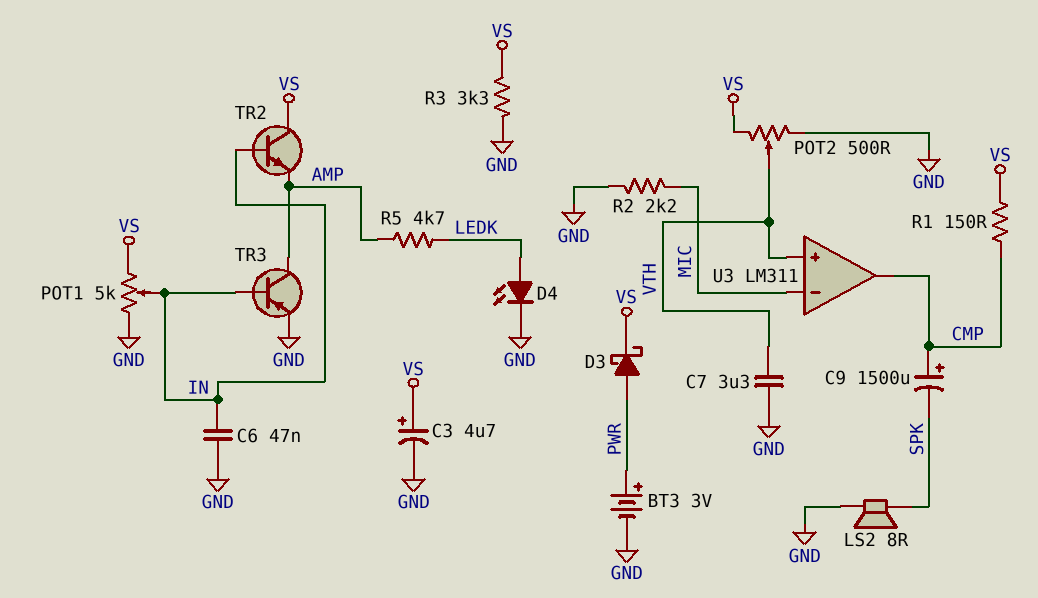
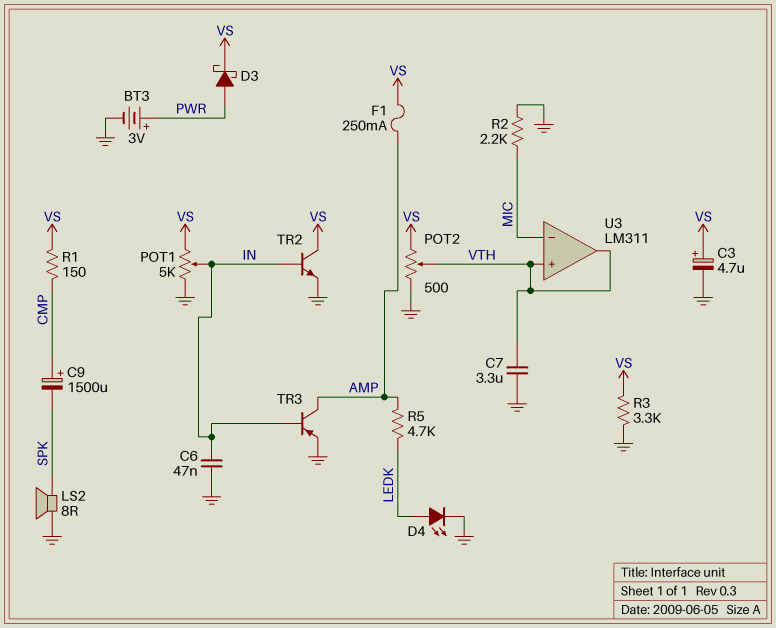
F1: none -> 250mA (AMP, VS)
TR2: NPN (B IN, C VS, E AMP) -> NPN (B IN, C VS, E GND)
U3 pin out: CMP -> VTH

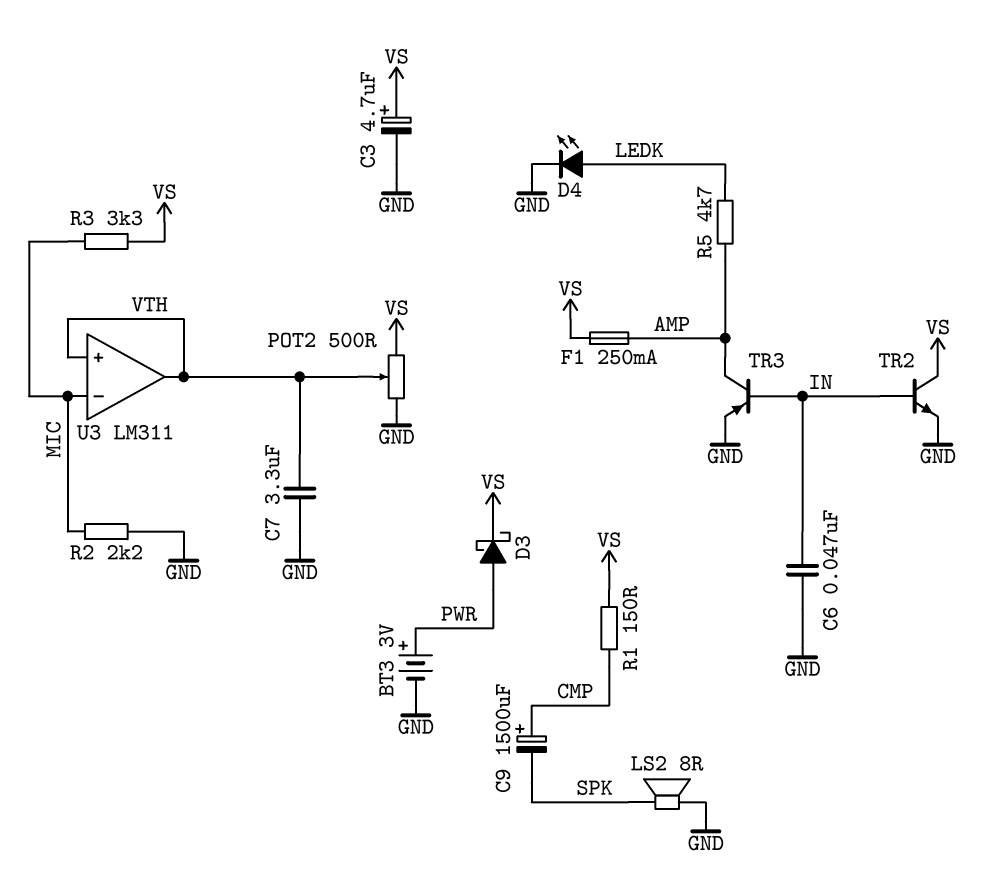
POT1: 5k (GND, VS, wiper IN) -> none
R3: 3.3k (GND, VS) -> 3.3k (MIC, VS)

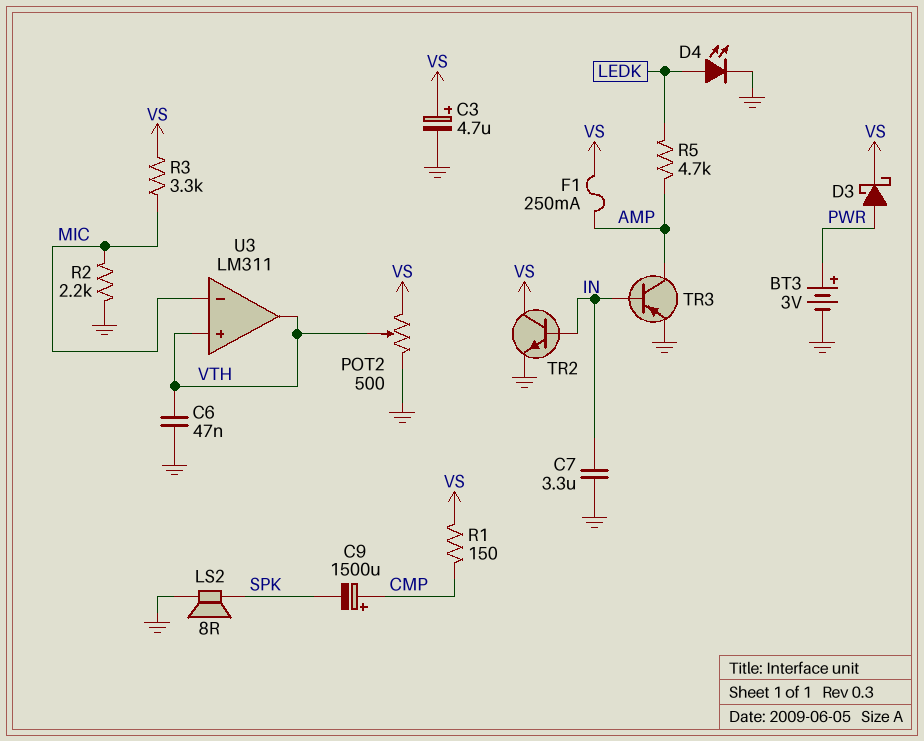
C6: 47nF (GND, IN) -> 47nF (GND, VTH)
C7: 3.3uF (GND, VTH) -> 3.3uF (GND, IN)

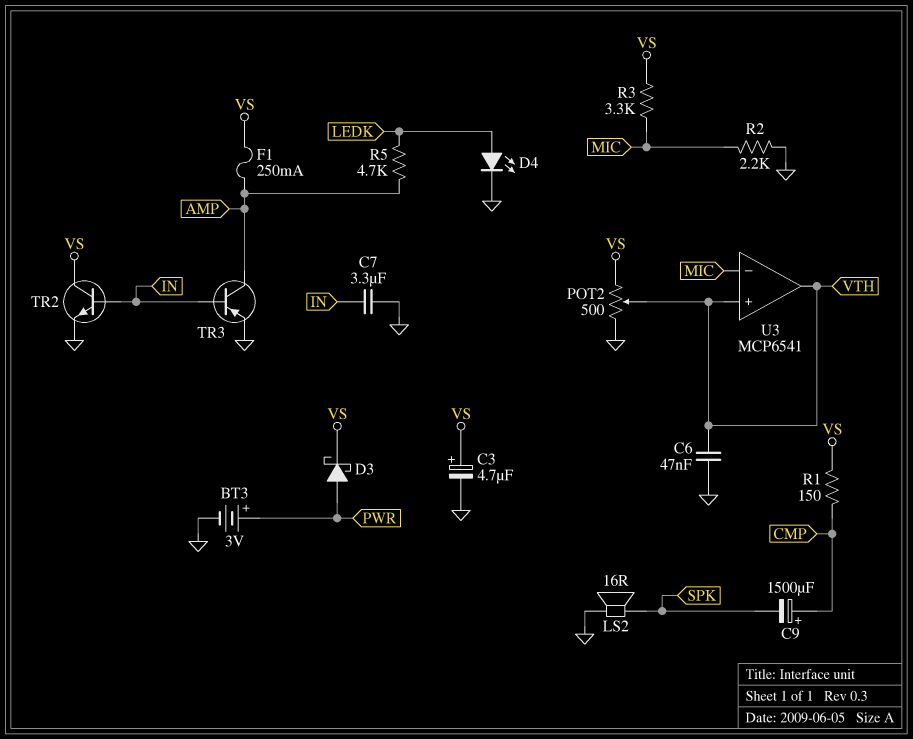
LS2: speaker 8R (GND, SPK) -> speaker 16R (GND, SPK)
U3: LM311 -> MCP6541

